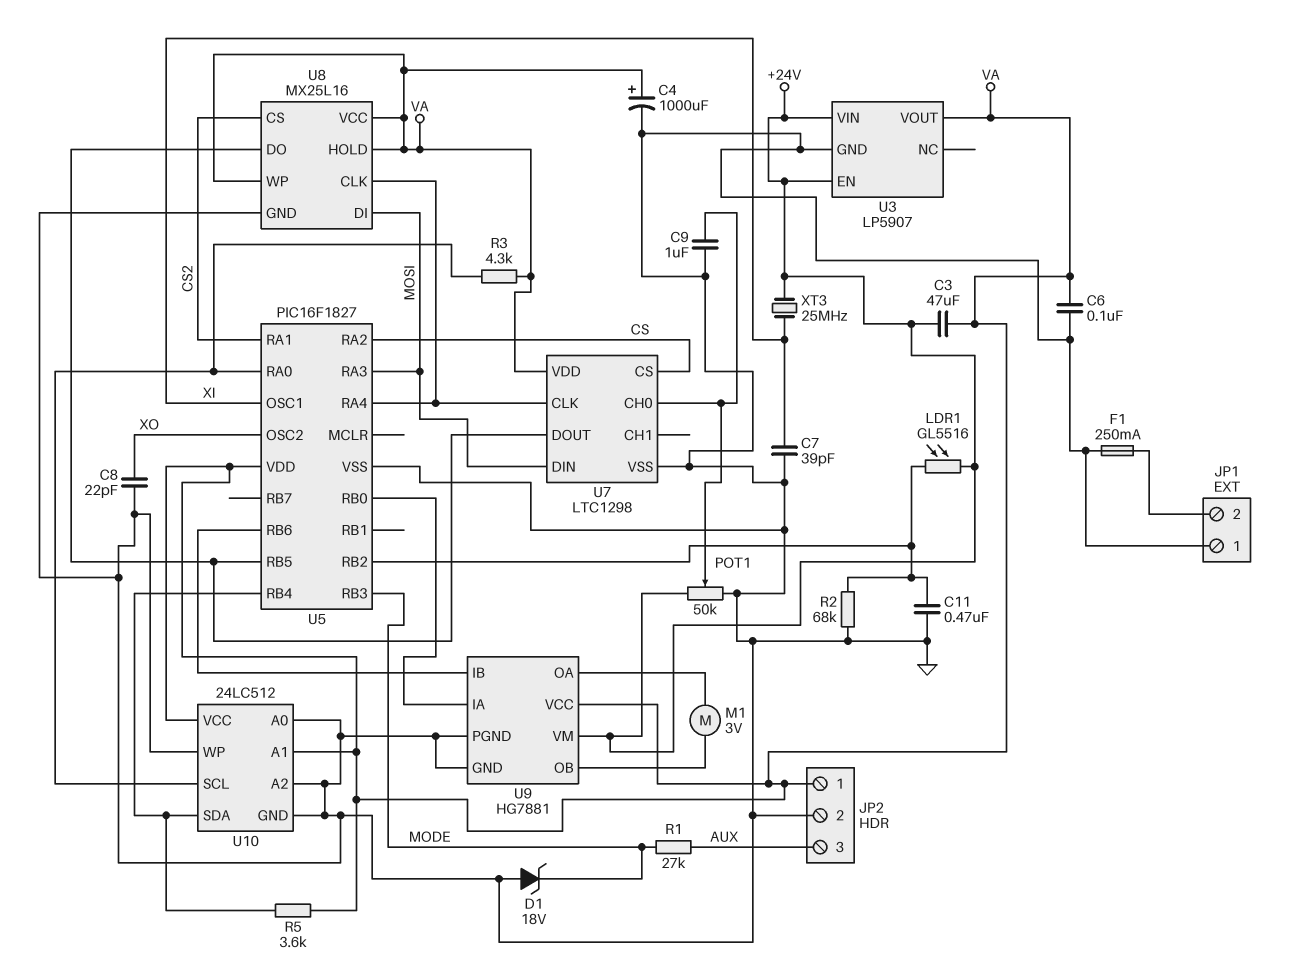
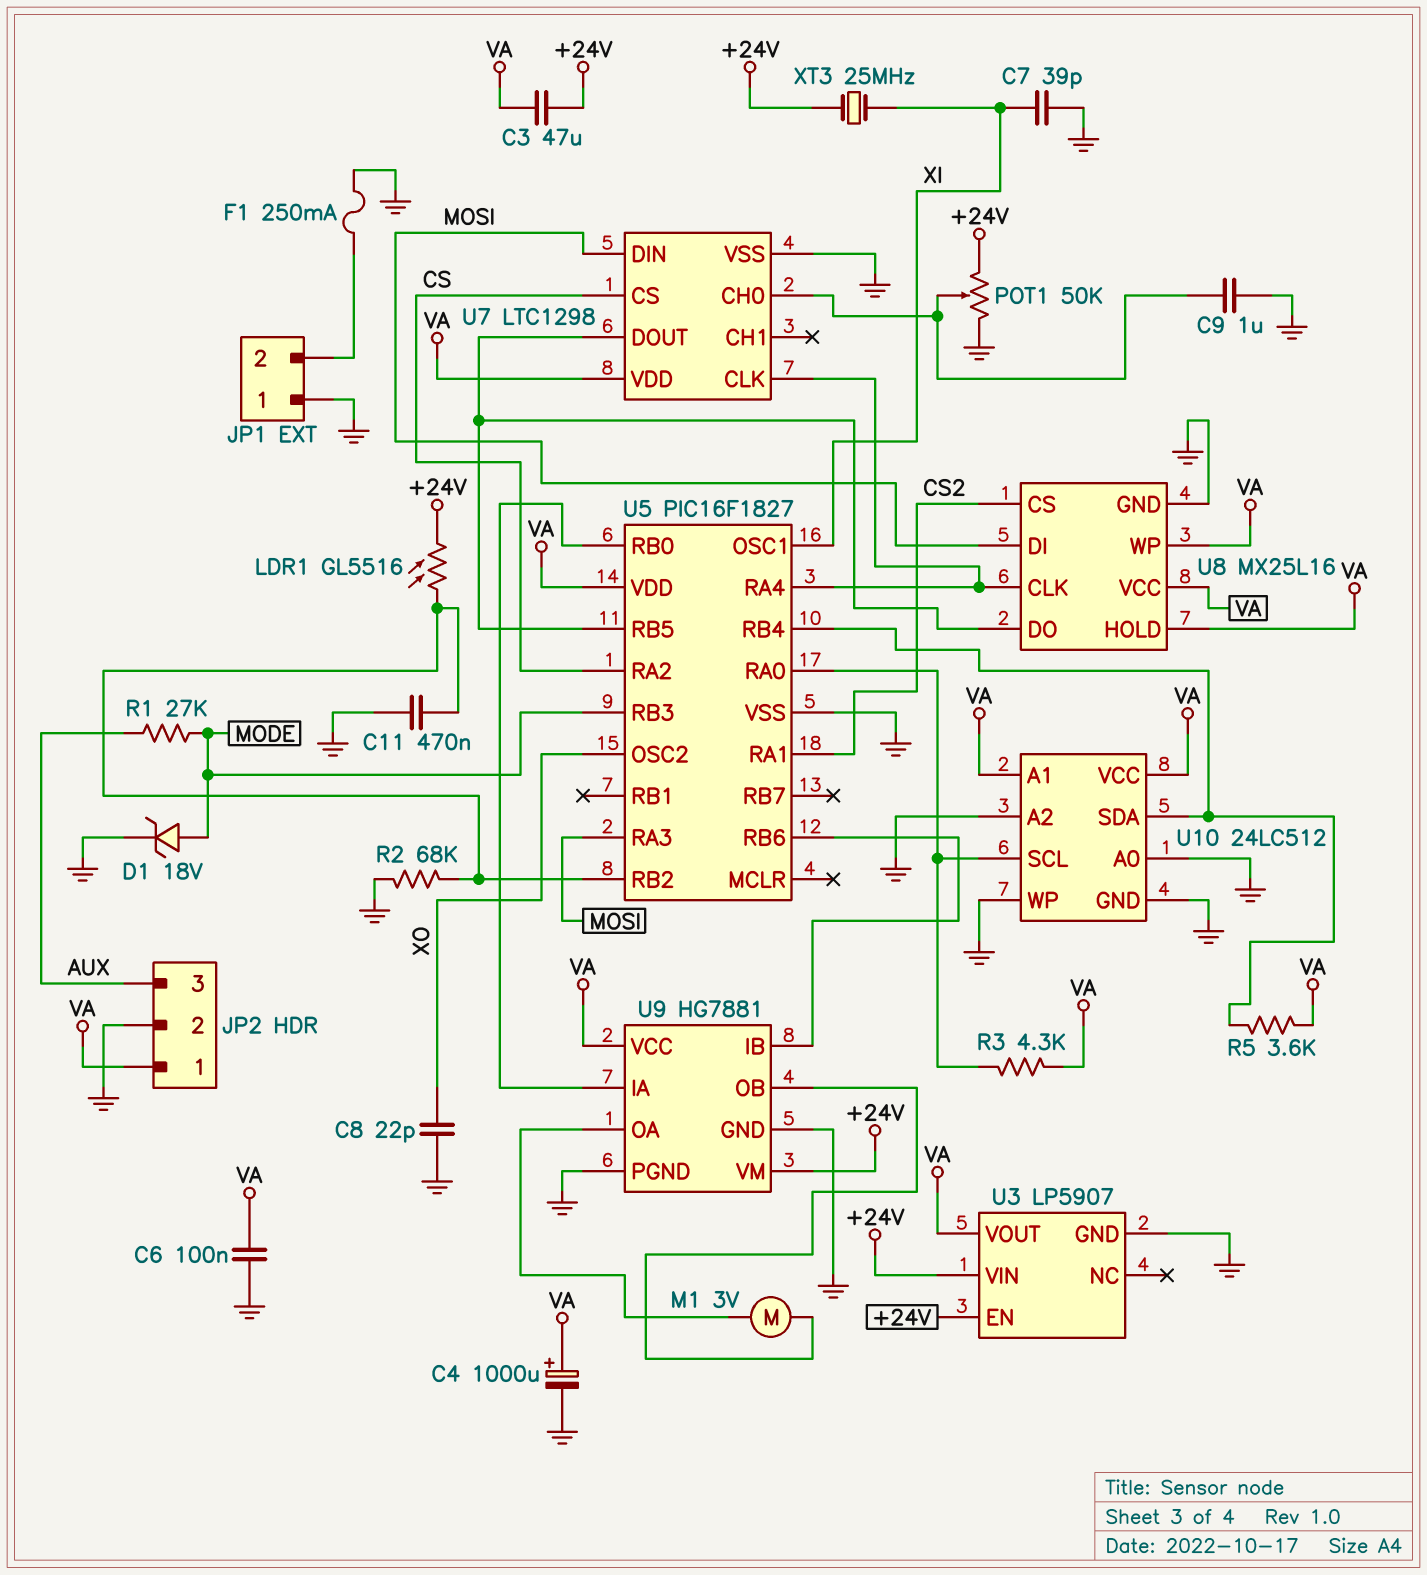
D1: zener 18V (A GND, K MODE) -> zener 18V (A MODE, K GND)

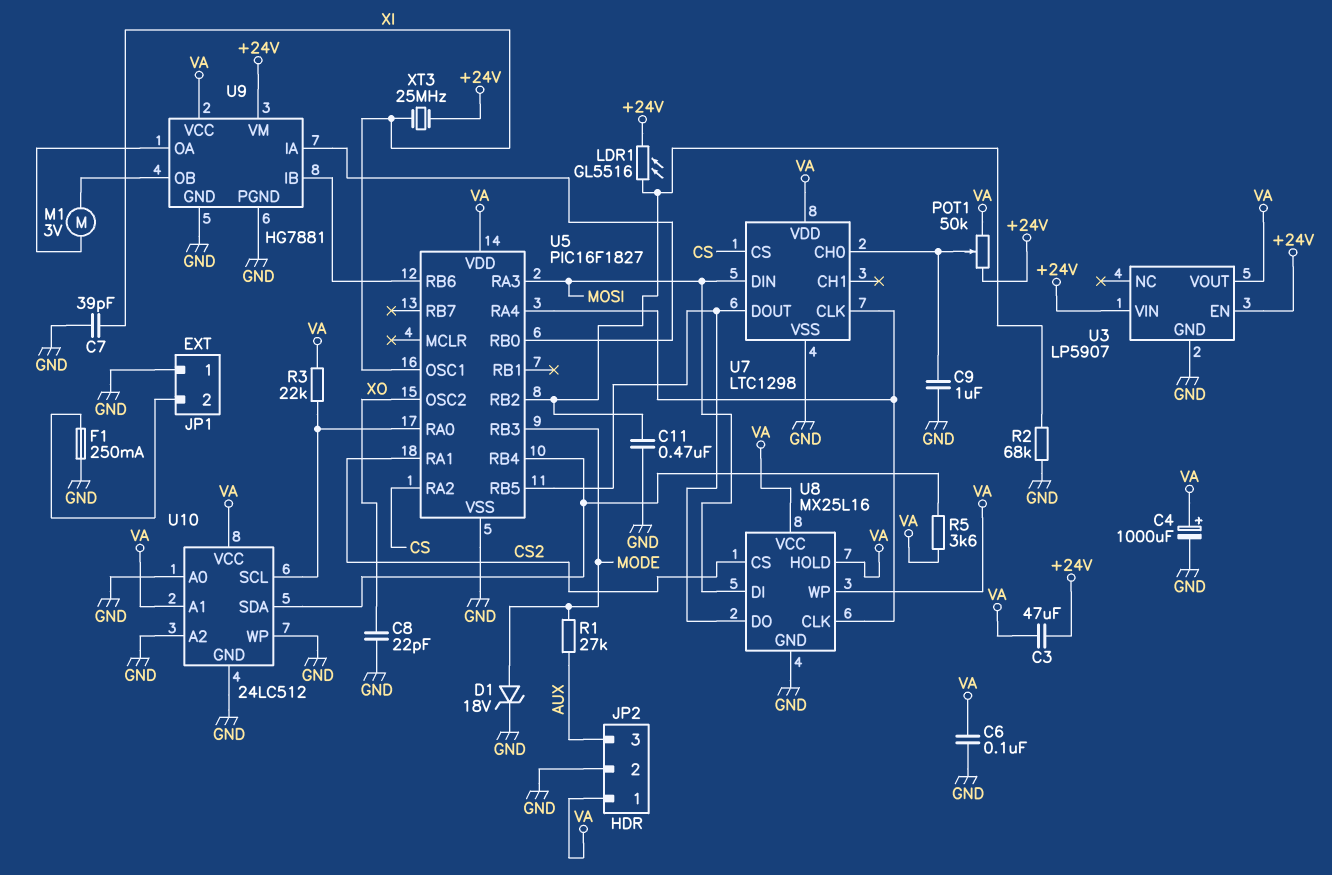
POT1: 50k (+24V, GND, wiper U7/CH0) -> 50k (+24V, VA, wiper U7/CH0)
R3: 4.3k (U5/RA0, VA) -> 22k (U5/RA0, VA)

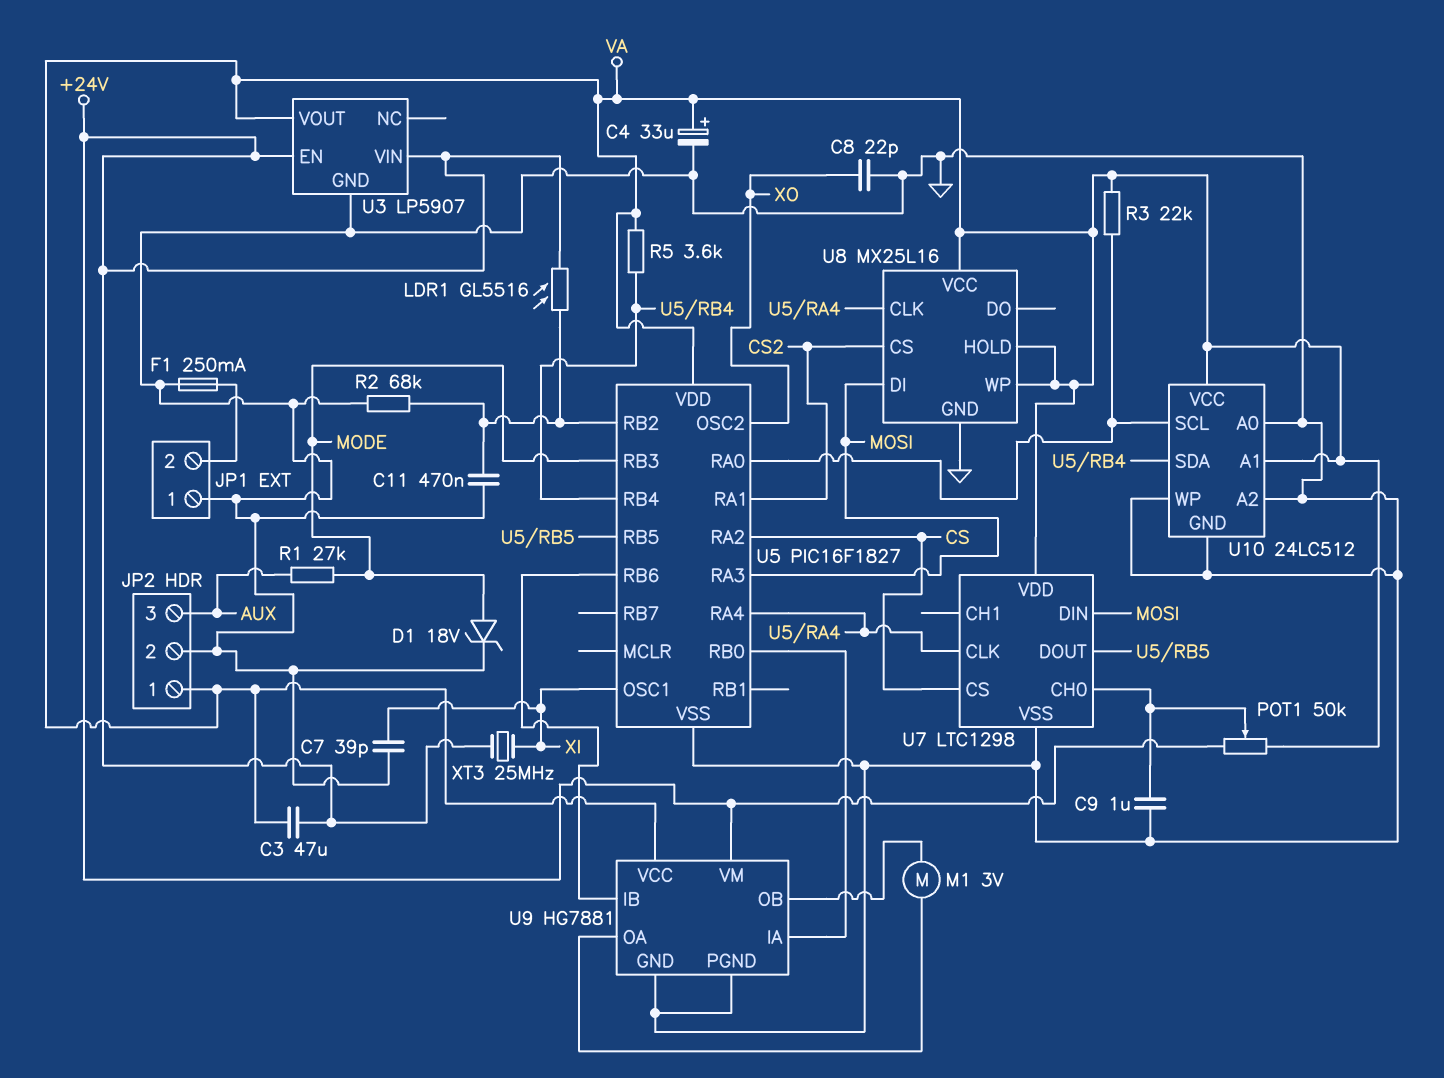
C4: 1000uF (plus VA, minus GND) -> 33uF (plus VA, minus GND)
C6: 100nF (GND, VA) -> none
U8 pin DO: U5/RB5 -> none

